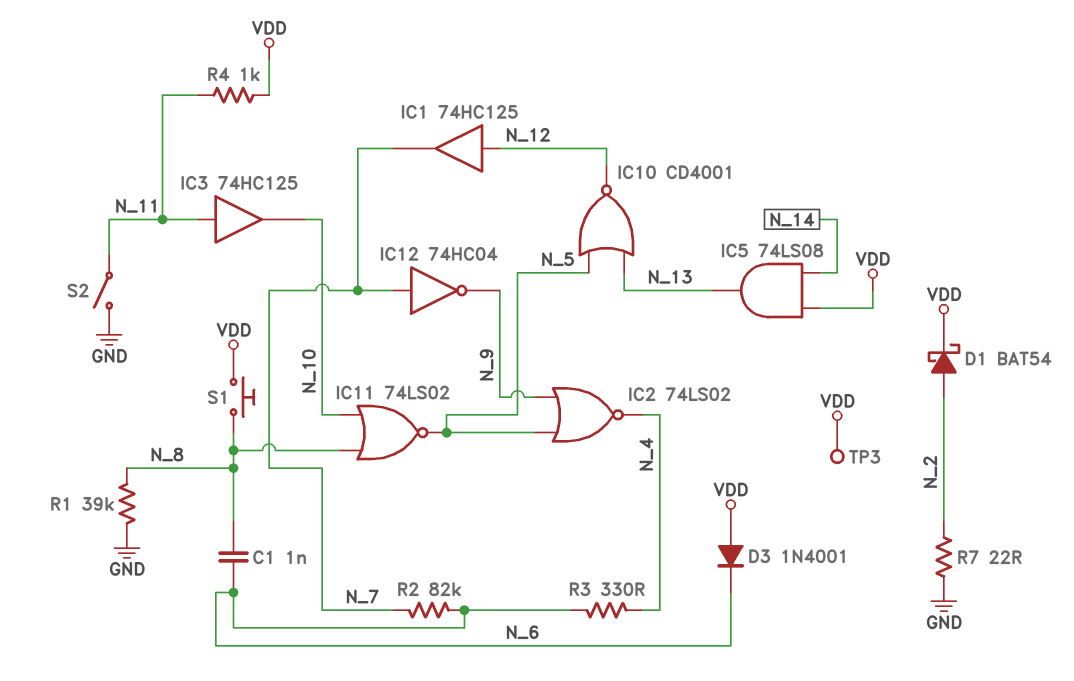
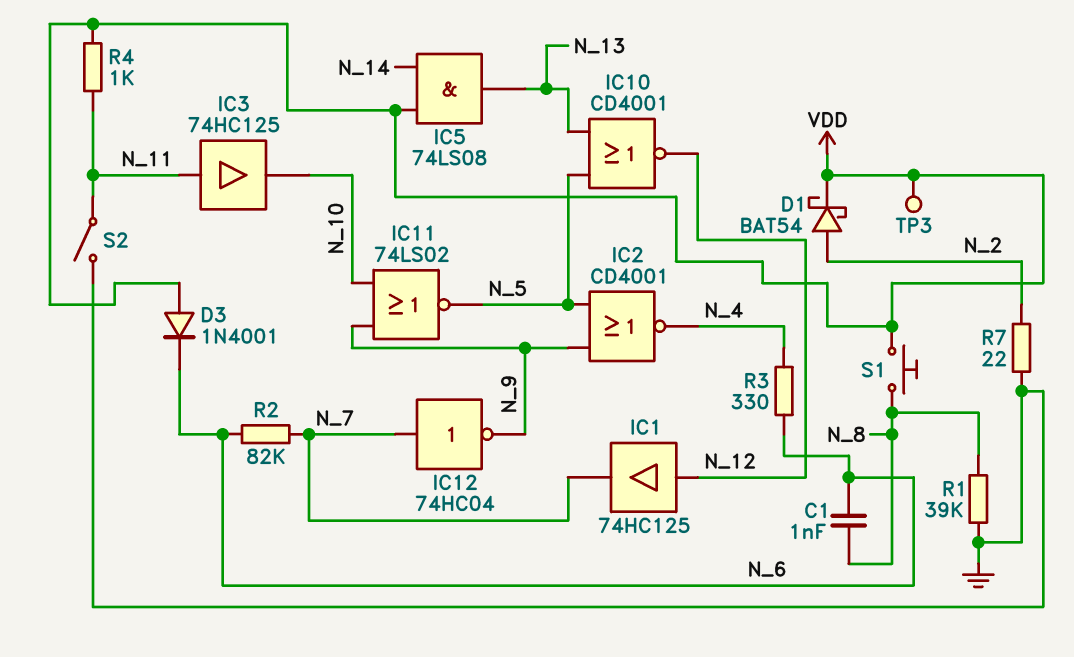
IC2: NOR 74LS02 (in N_5, in N_9, out N_4) -> NOR CD4001 (in N_5, in N_9, out N_4)
IC11: NOR 74LS02 (in N_8, in N_10, out N_5) -> NOR 74LS02 (in N_9, in N_10, out N_5)

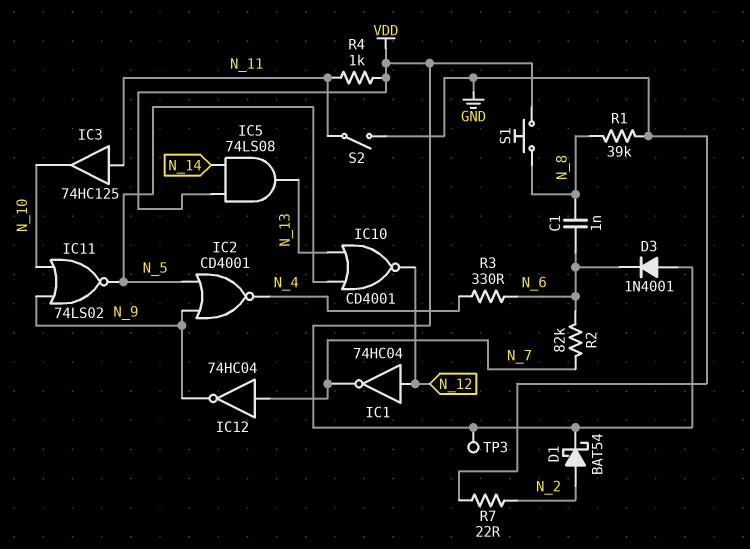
IC1: buffer 74HC125 (in N_12, out N_7) -> NOT 74HC04 (in N_12, out N_7)

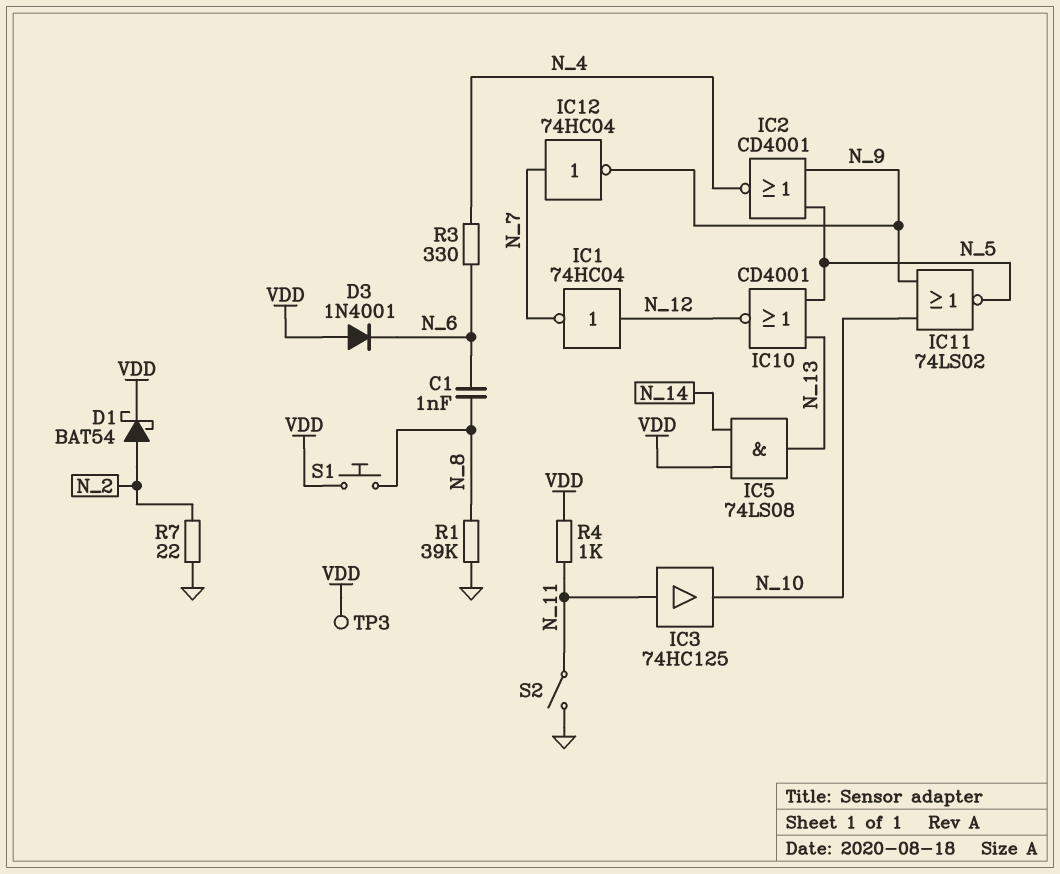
R2: 82k (N_6, N_7) -> none

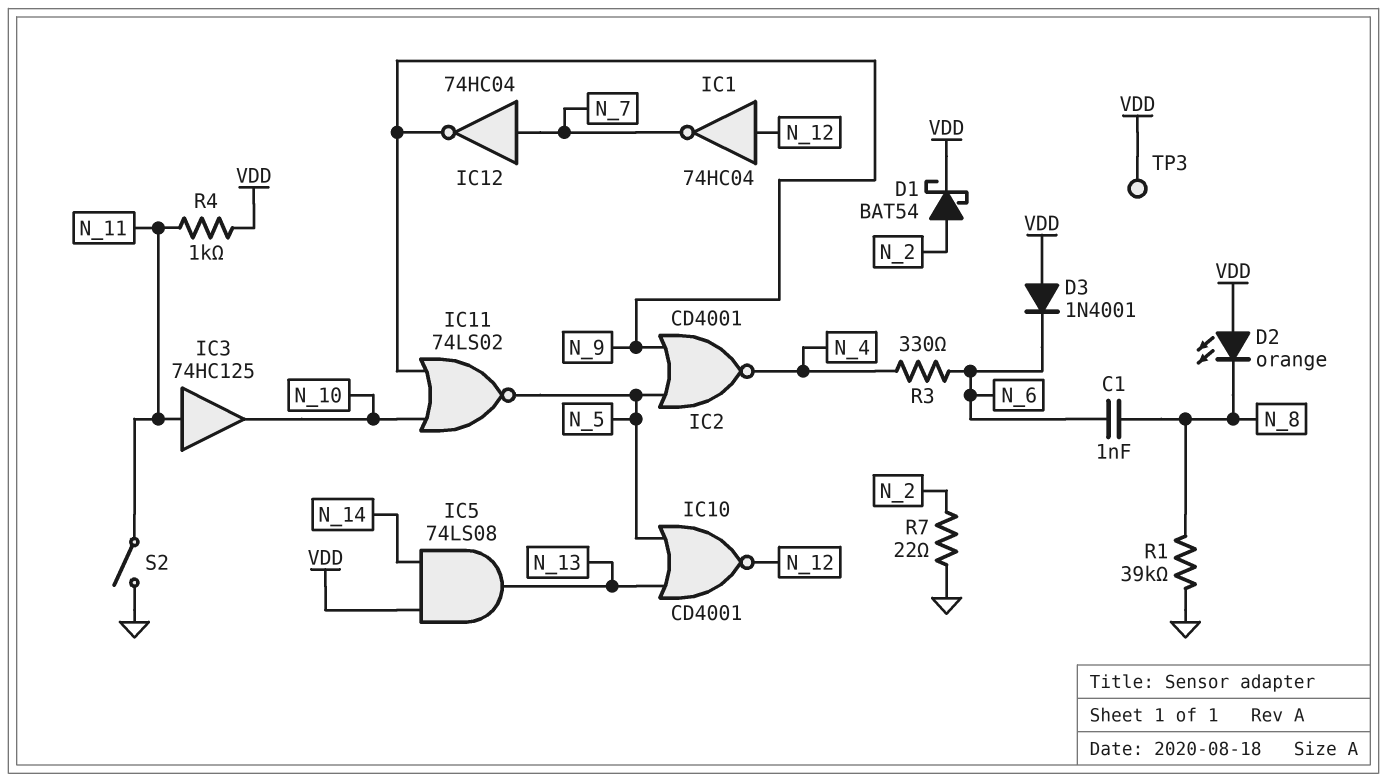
D2: none -> LED orange (A VDD, K N_8)
S1: button (N_8, VDD) -> none

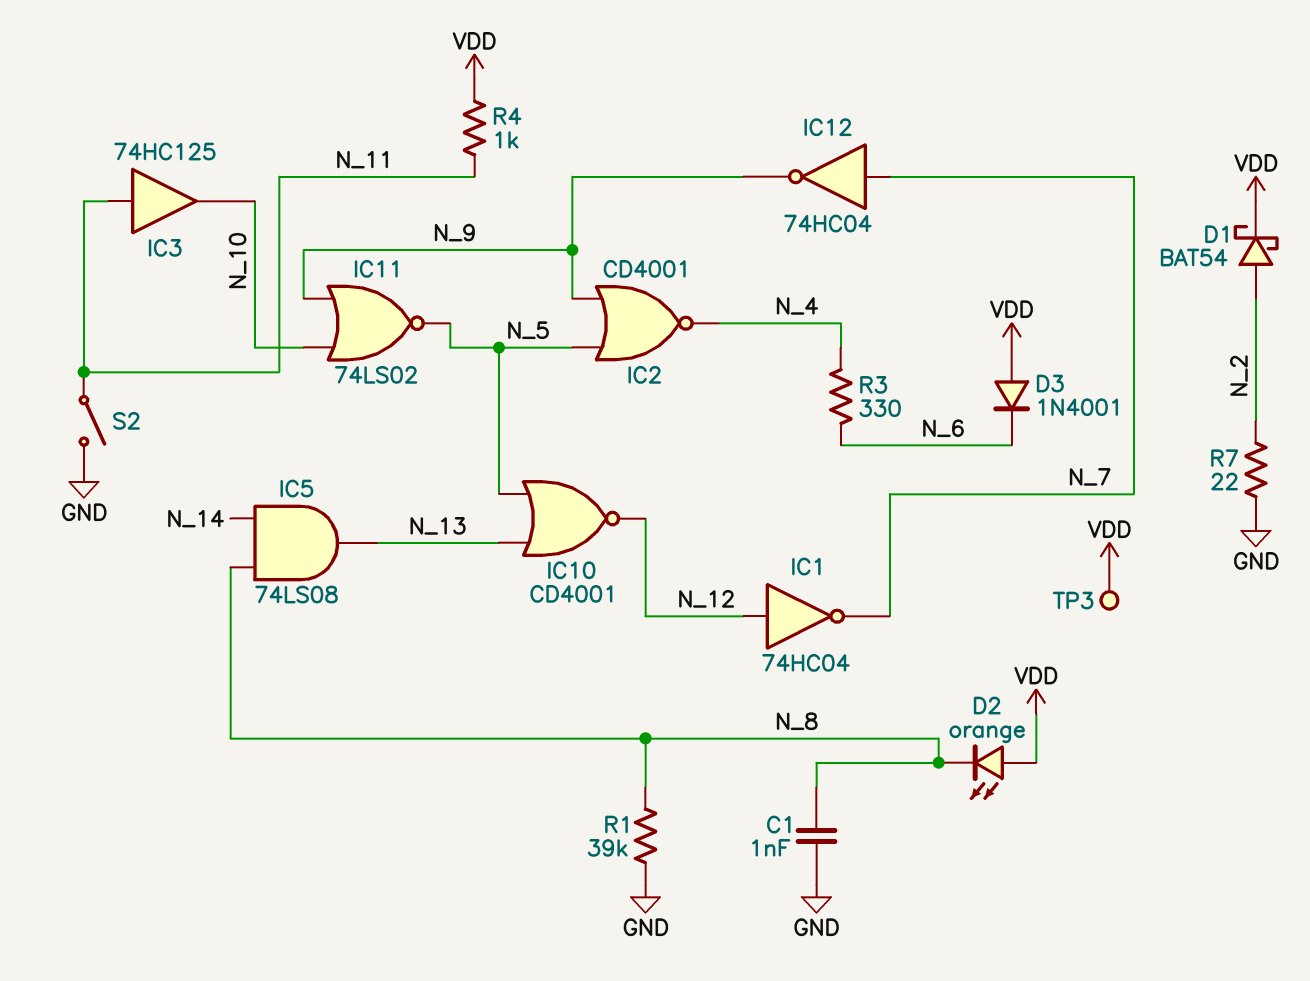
C1: 1nF (N_6, N_8) -> 1nF (GND, N_8)
IC5: AND 74LS08 (in N_14, in VDD, out N_13) -> AND 74LS08 (in N_8, in N_14, out N_13)

